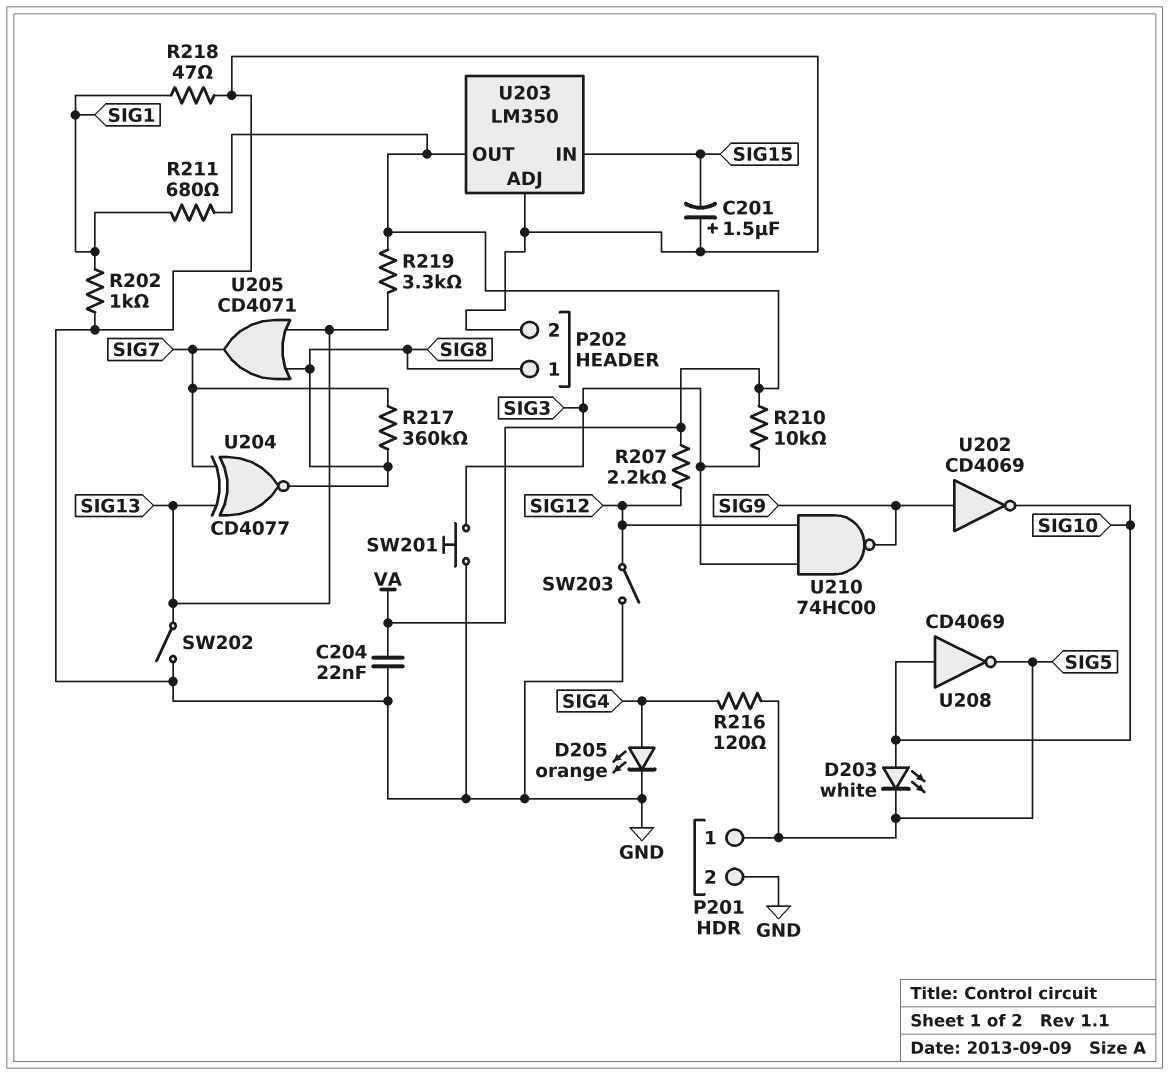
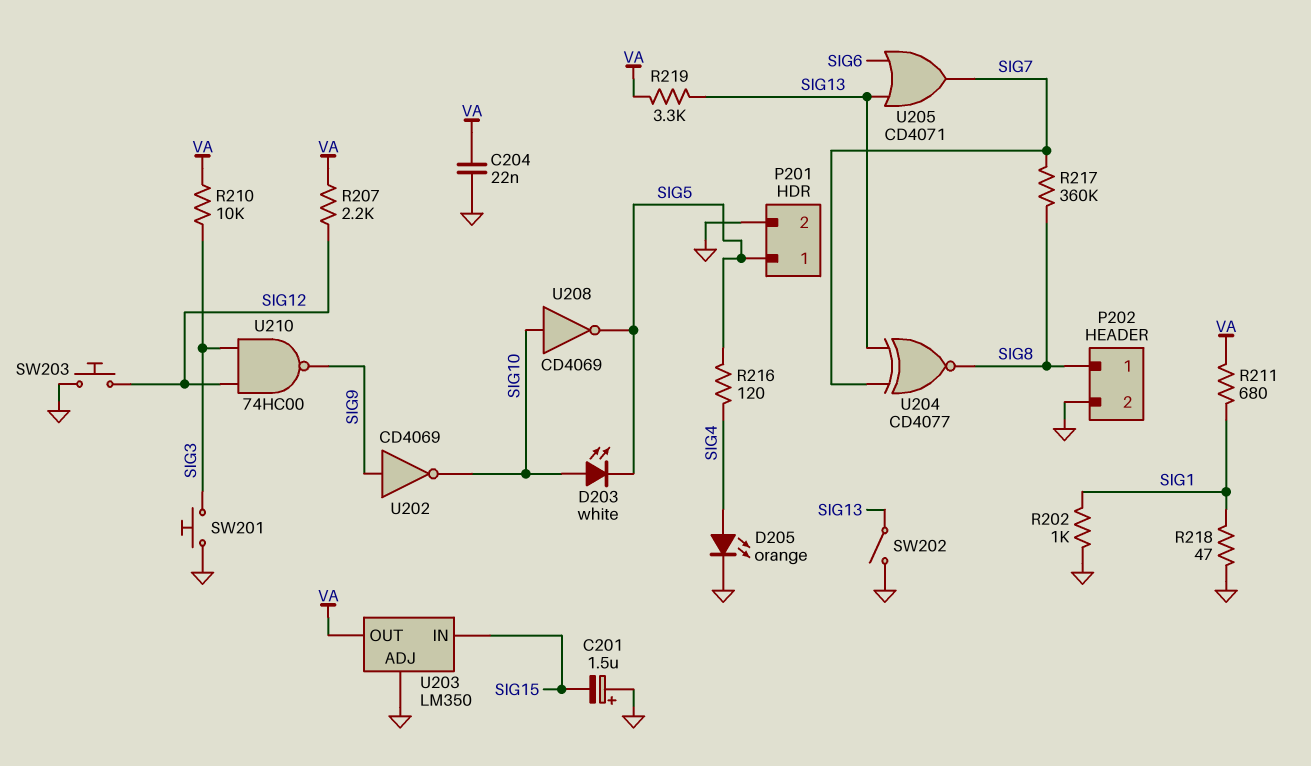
SW203: switch (GND, SIG12) -> button (GND, SIG12)
U205: OR CD4071 (in SIG8, in SIG13, out SIG7) -> OR CD4071 (in SIG6, in SIG13, out SIG7)

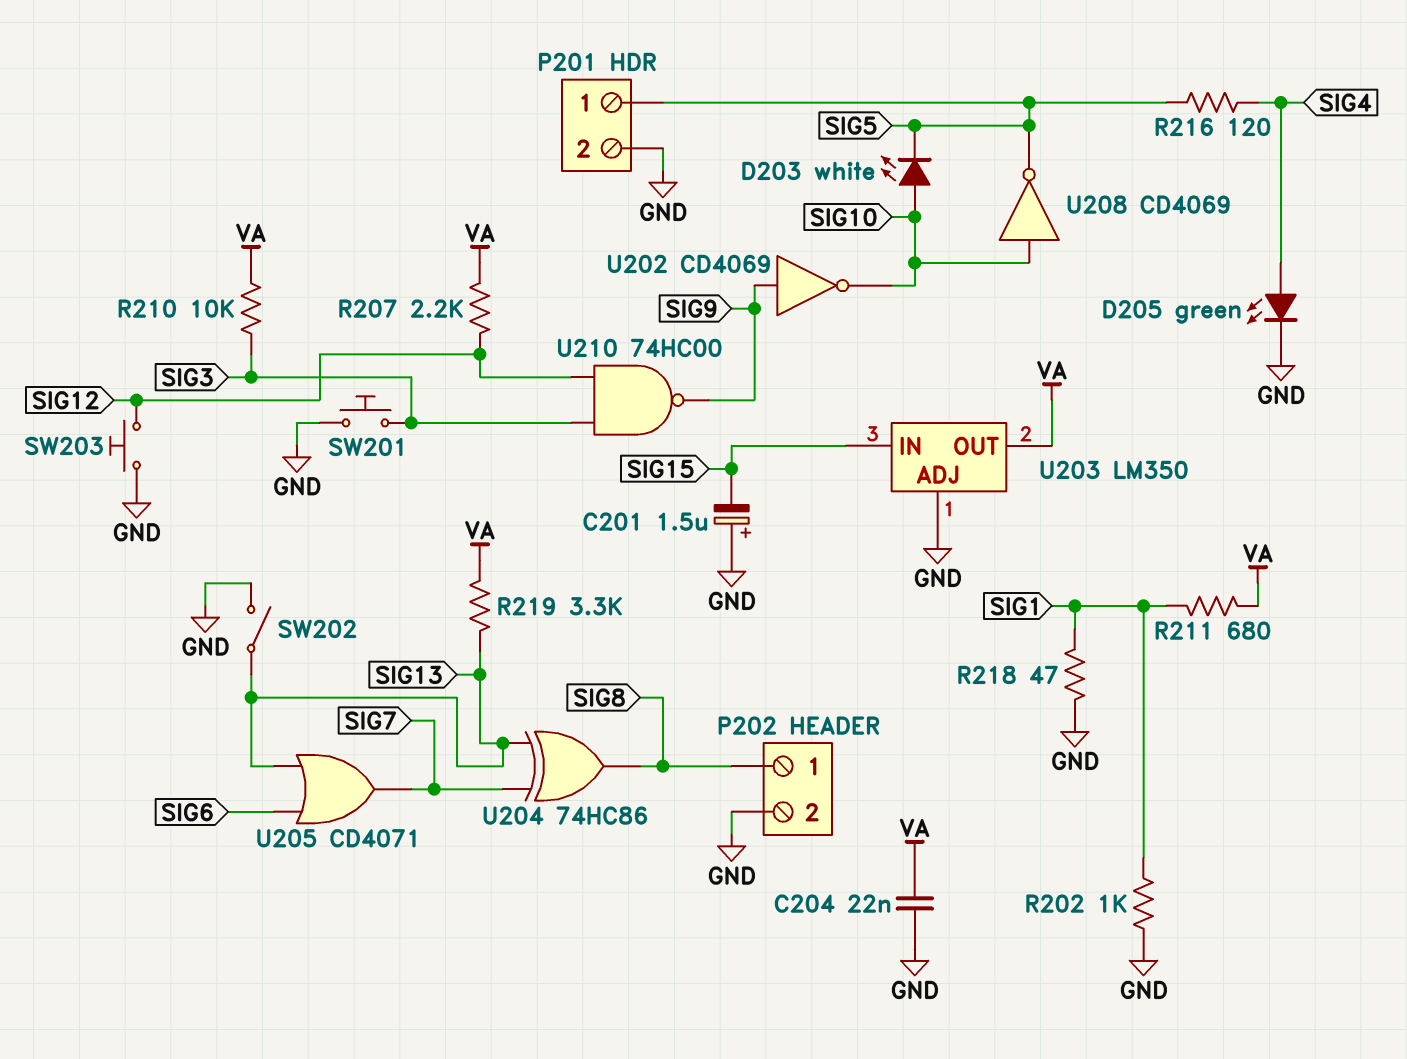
D205: LED orange (A SIG4, K GND) -> LED green (A SIG4, K GND)
R217: 360k (SIG7, SIG8) -> none
U204: XNOR CD4077 (in SIG7, in SIG13, out SIG8) -> XOR 74HC86 (in SIG7, in SIG13, out SIG8)

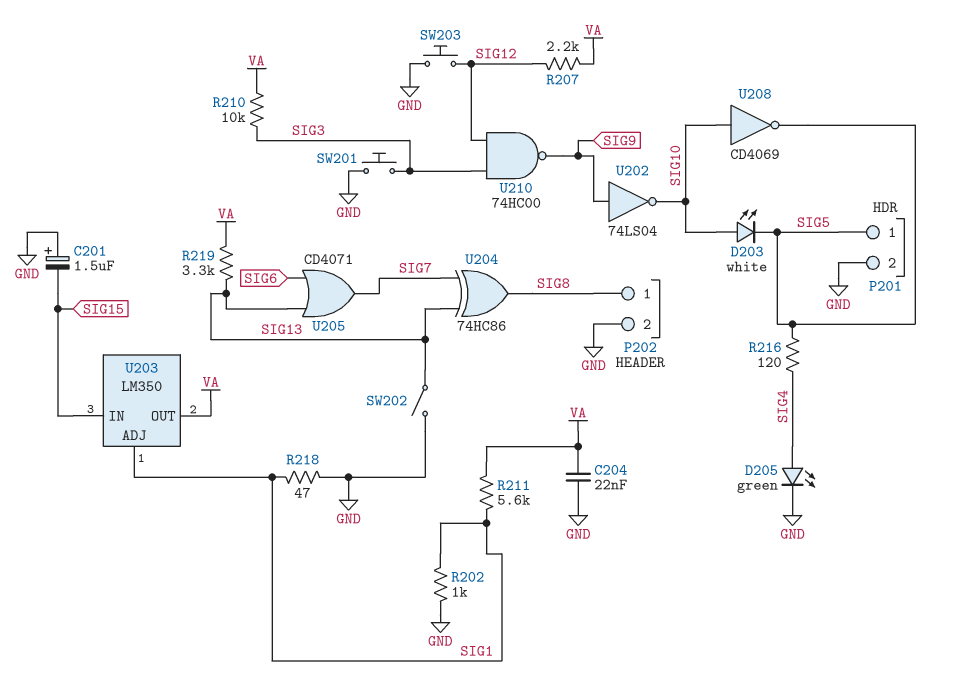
R211: 680 (SIG1, VA) -> 5.6k (SIG1, VA)
U202: NOT CD4069 (in SIG9, out SIG10) -> NOT 74LS04 (in SIG9, out SIG10)
U203 pin ADJ: GND -> SIG1

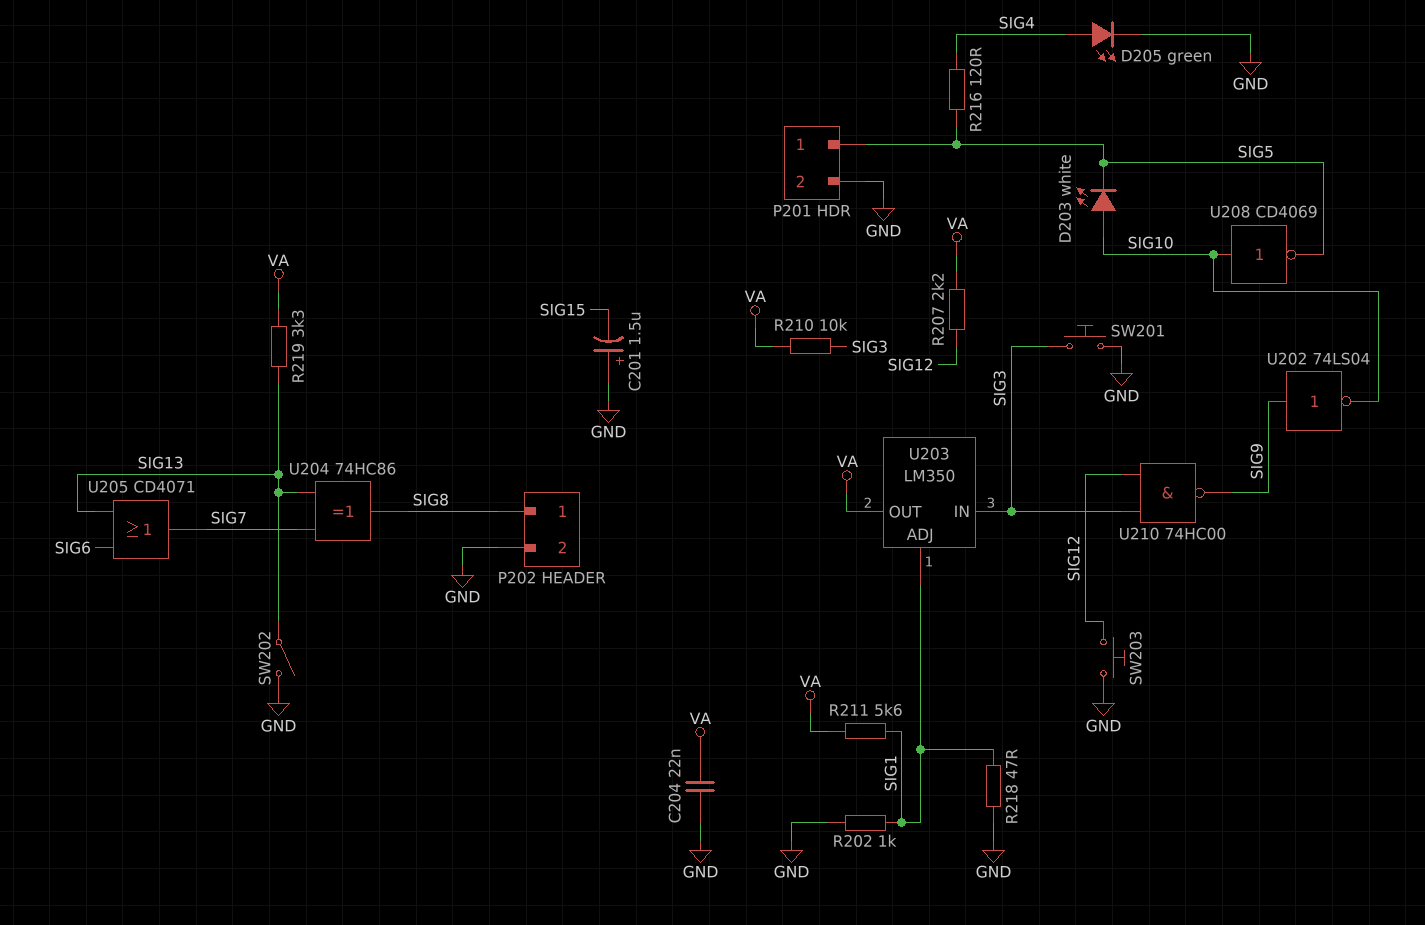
U203 pin IN: SIG15 -> SIG3

